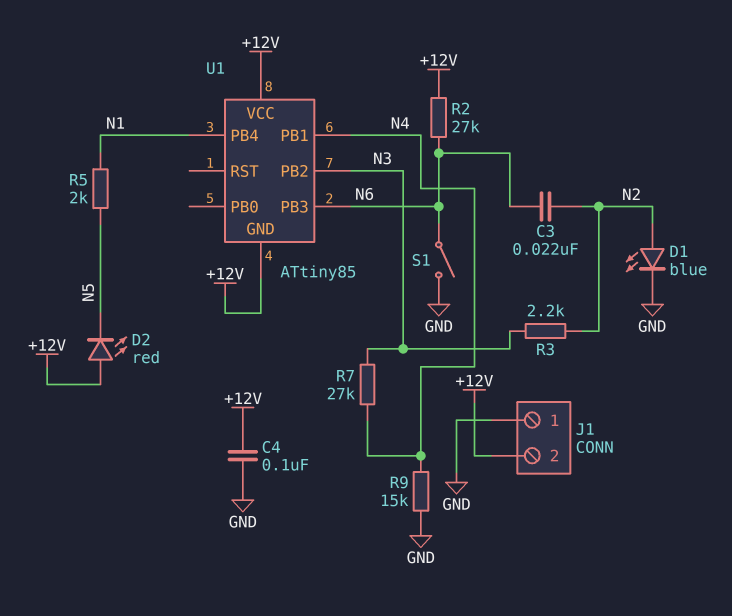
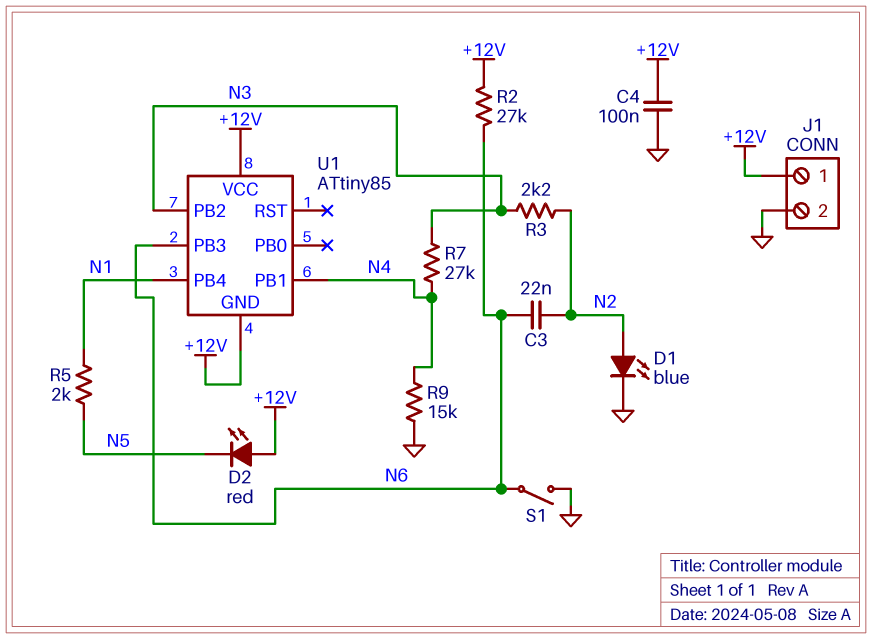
J1 pin 1: GND -> +12V
J1 pin 2: +12V -> GND

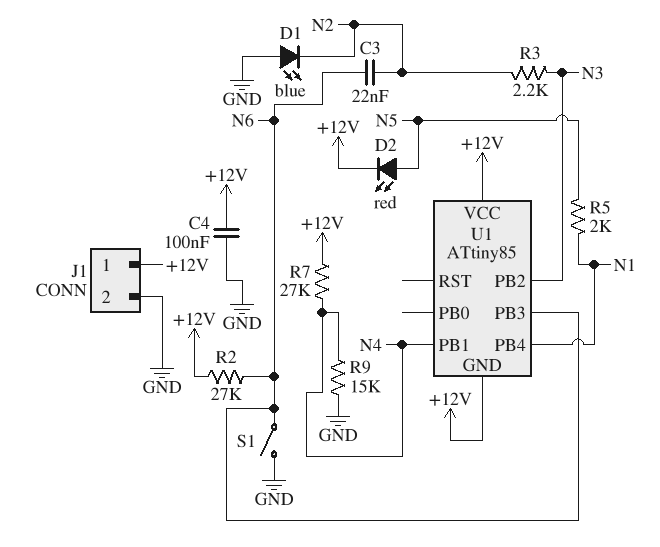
D1: LED blue (A N2, K GND) -> LED blue (A GND, K N2)
D2: LED red (A +12V, K N5) -> LED red (A N5, K +12V)
R7: 27k (N3, N4) -> 27k (+12V, N4)

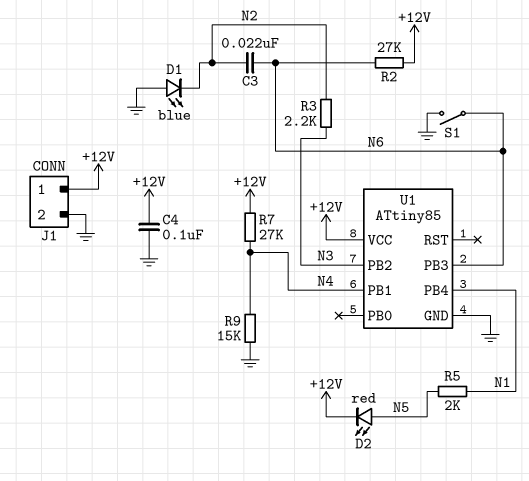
U1 pin GND: +12V -> GND

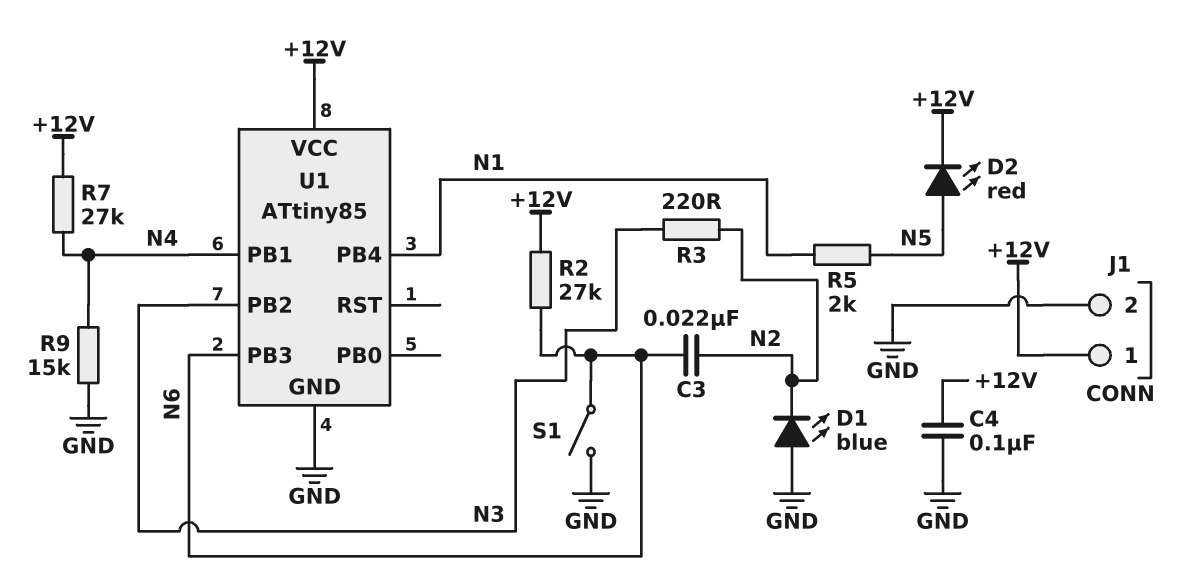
R3: 2.2k (N2, N3) -> 220 (N2, N3)

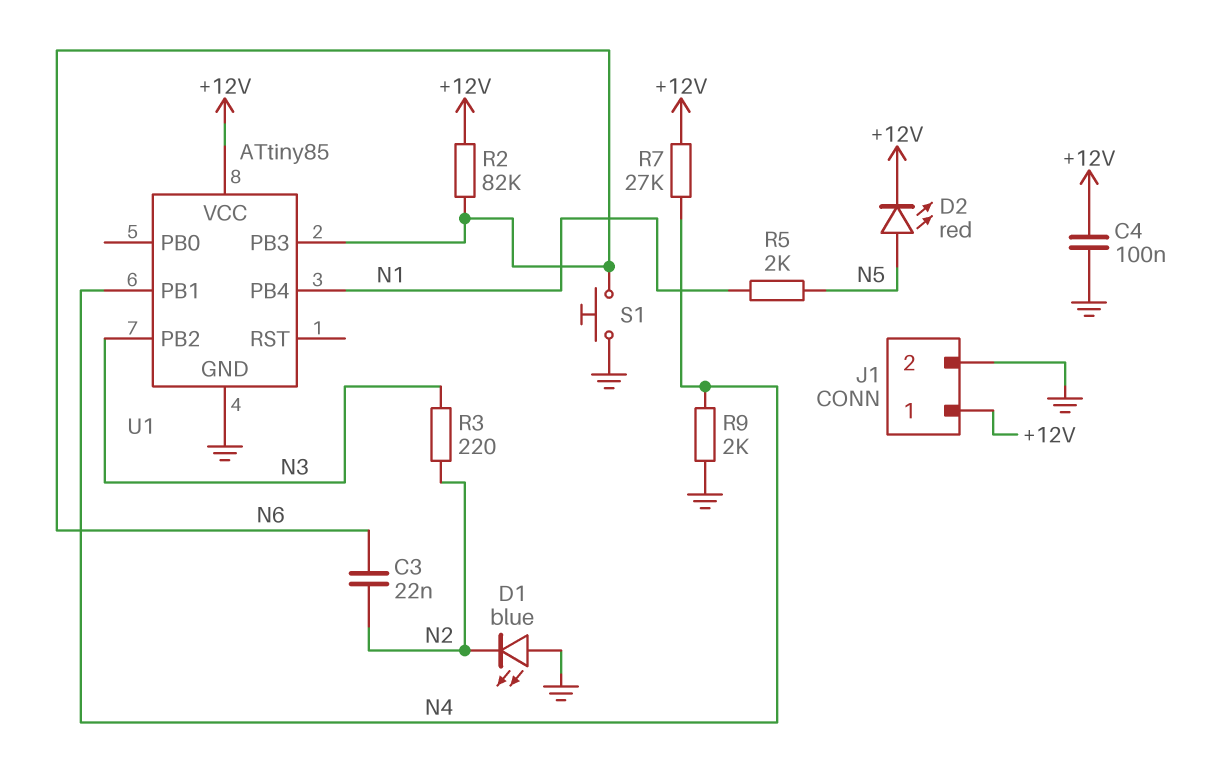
R2: 27k (+12V, N6) -> 82k (+12V, N6)
R9: 15k (GND, N4) -> 2k (GND, N4)
S1: switch (GND, N6) -> button (GND, N6)

